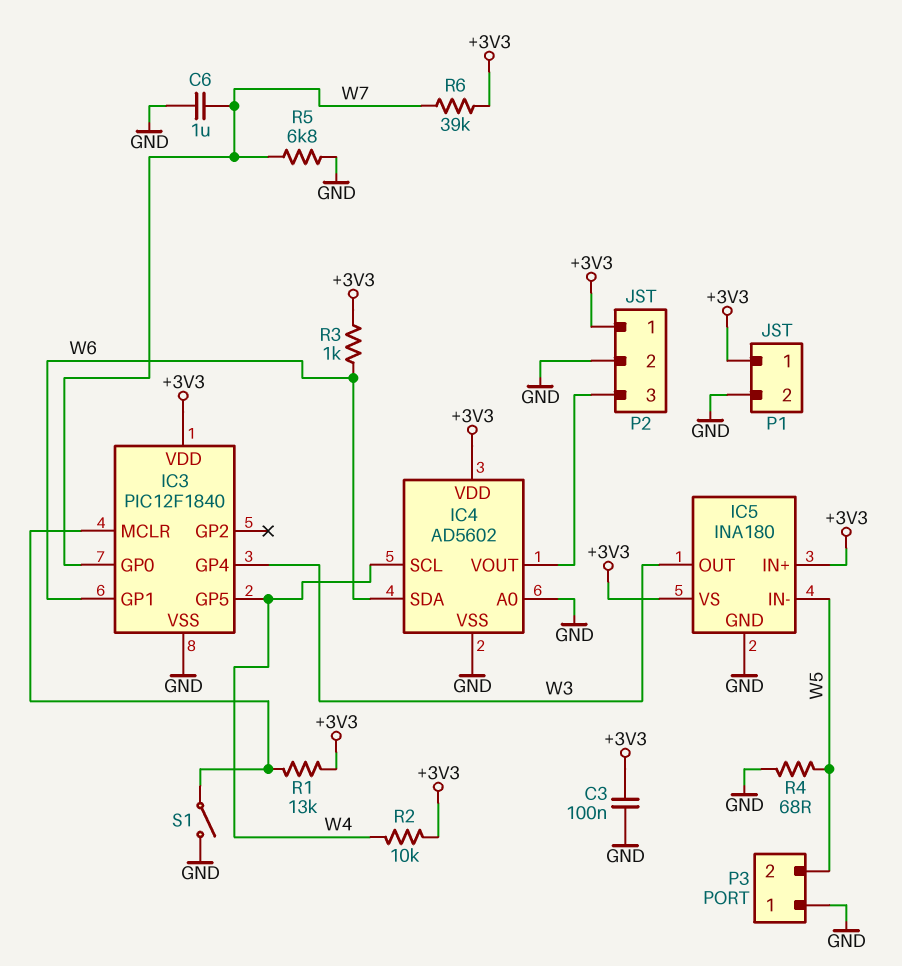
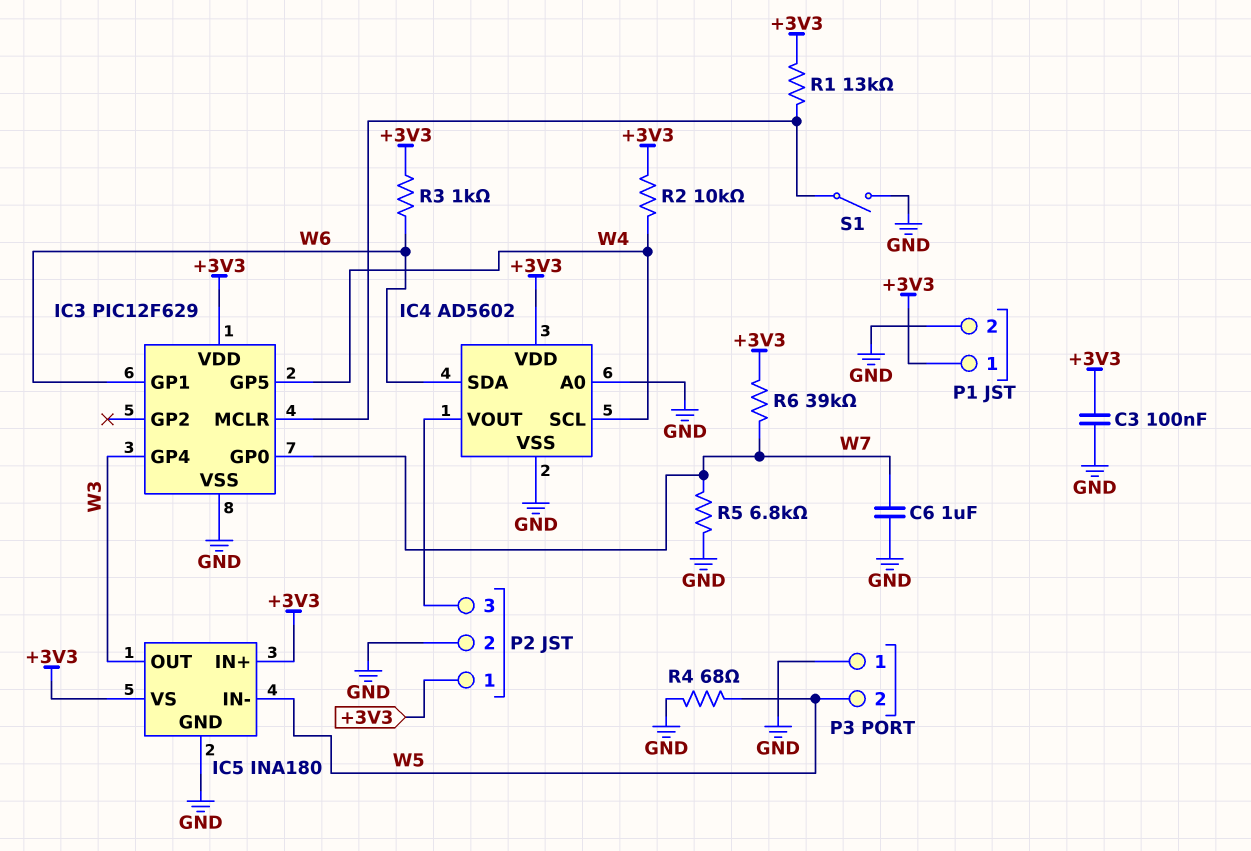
IC3: PIC12F1840 -> PIC12F629

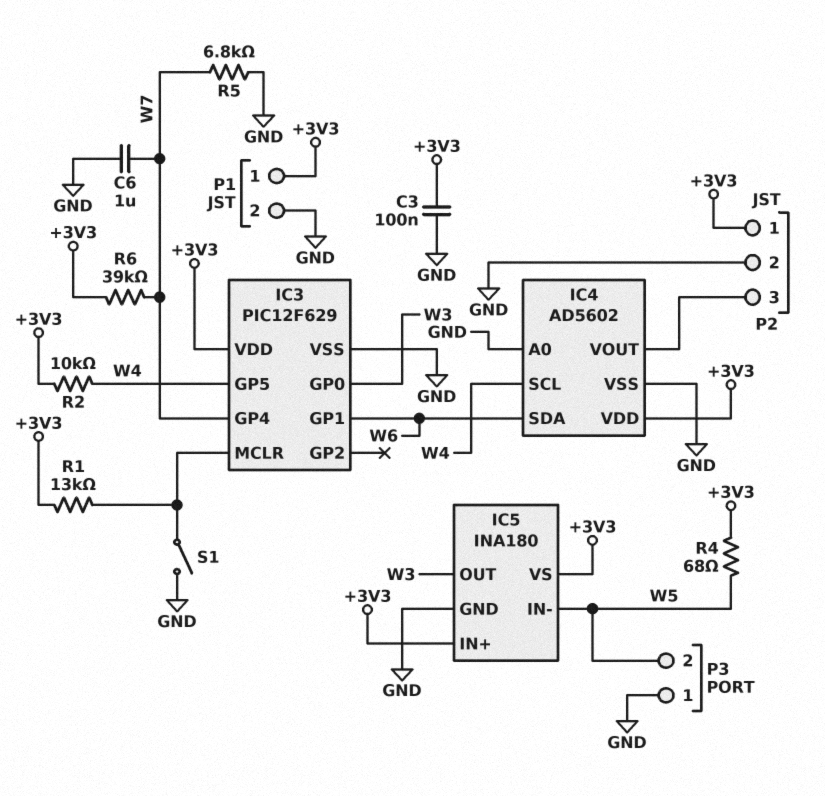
IC3 pin GP0: W7 -> W3
IC3 pin GP4: W3 -> W7
R3: 1k (+3V3, W6) -> none
R4: 68 (GND, W5) -> 68 (+3V3, W5)

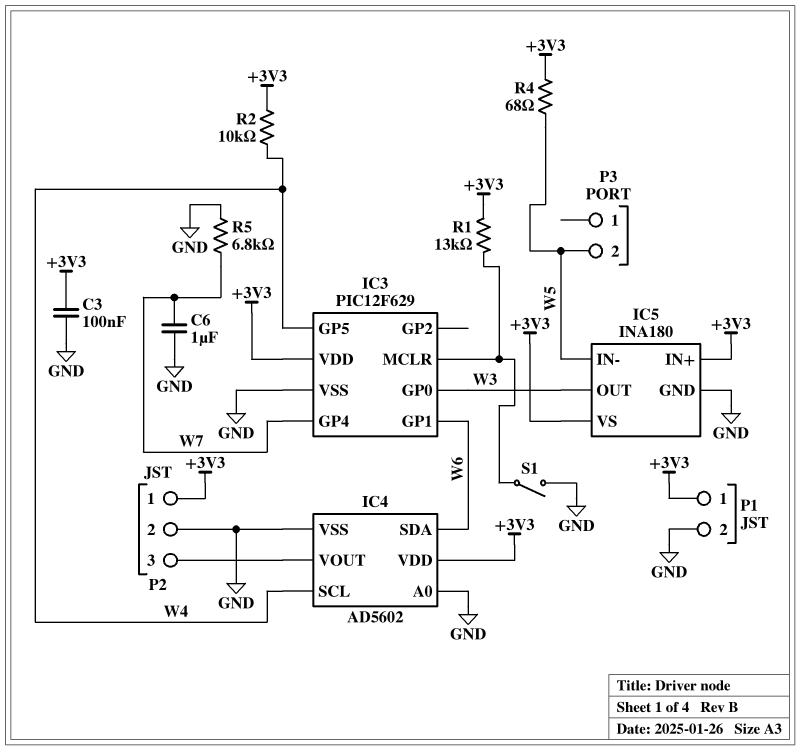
P3 pin 1: GND -> none
R6: 39k (+3V3, W7) -> none

